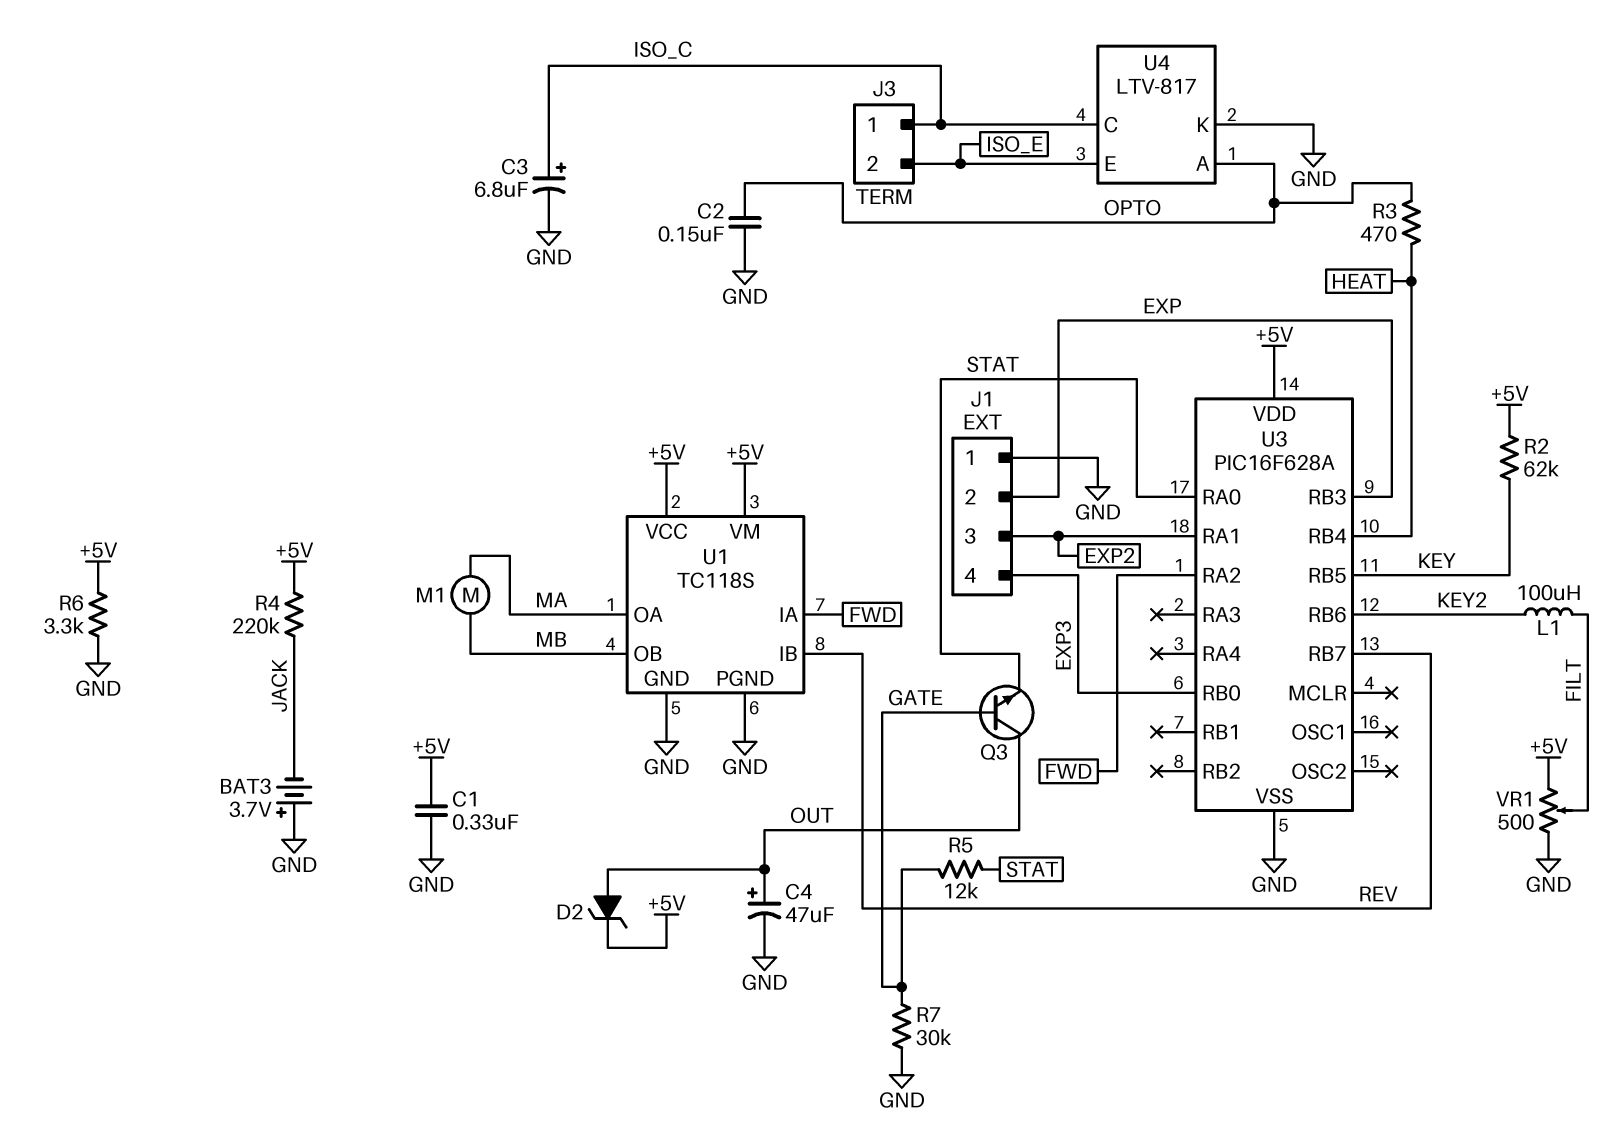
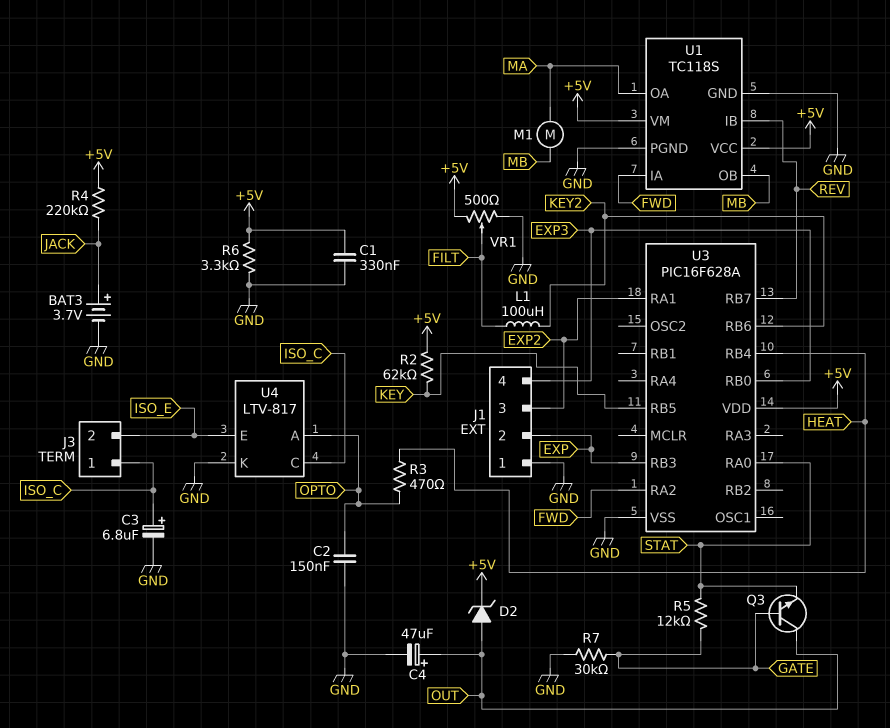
BAT3: 3.7V (plus GND, minus JACK) -> 3.7V (plus JACK, minus GND)

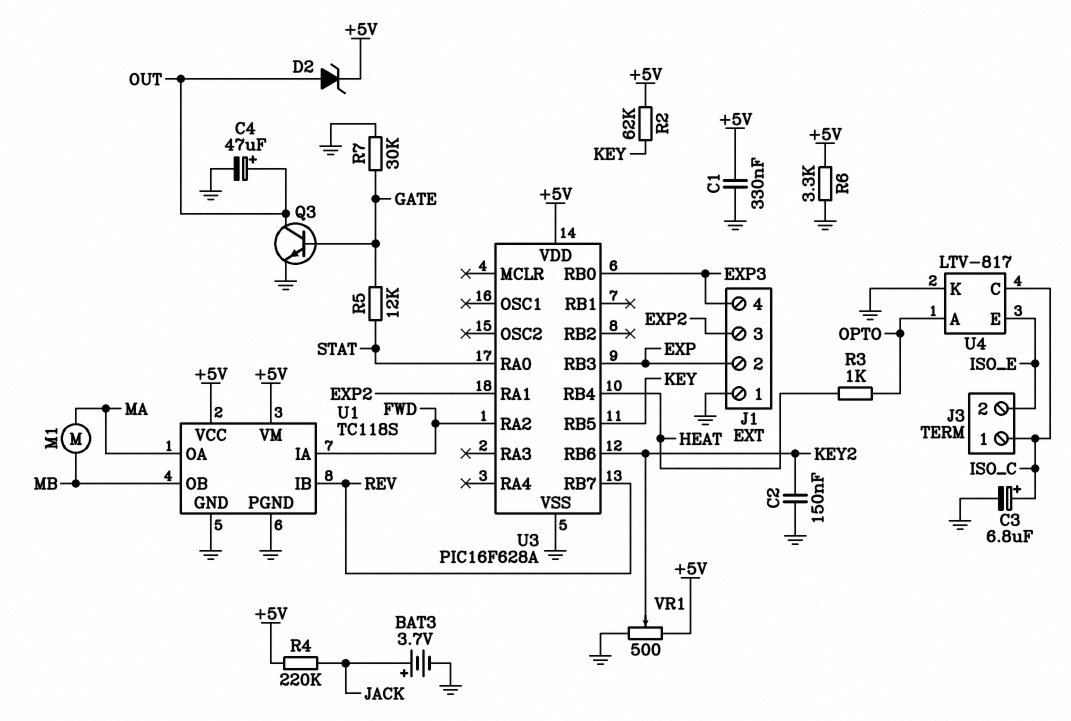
C2: 150nF (GND, OPTO) -> 150nF (GND, KEY2)
L1: 100uH (FILT, KEY2) -> none
Q3: NPN (B GATE, C OUT, E STAT) -> NPN (B GATE, C OUT, E GND)
R3: 470 (HEAT, OPTO) -> 1k (HEAT, OPTO)
VR1: 500 (+5V, GND, wiper FILT) -> 500 (+5V, GND, wiper KEY2)

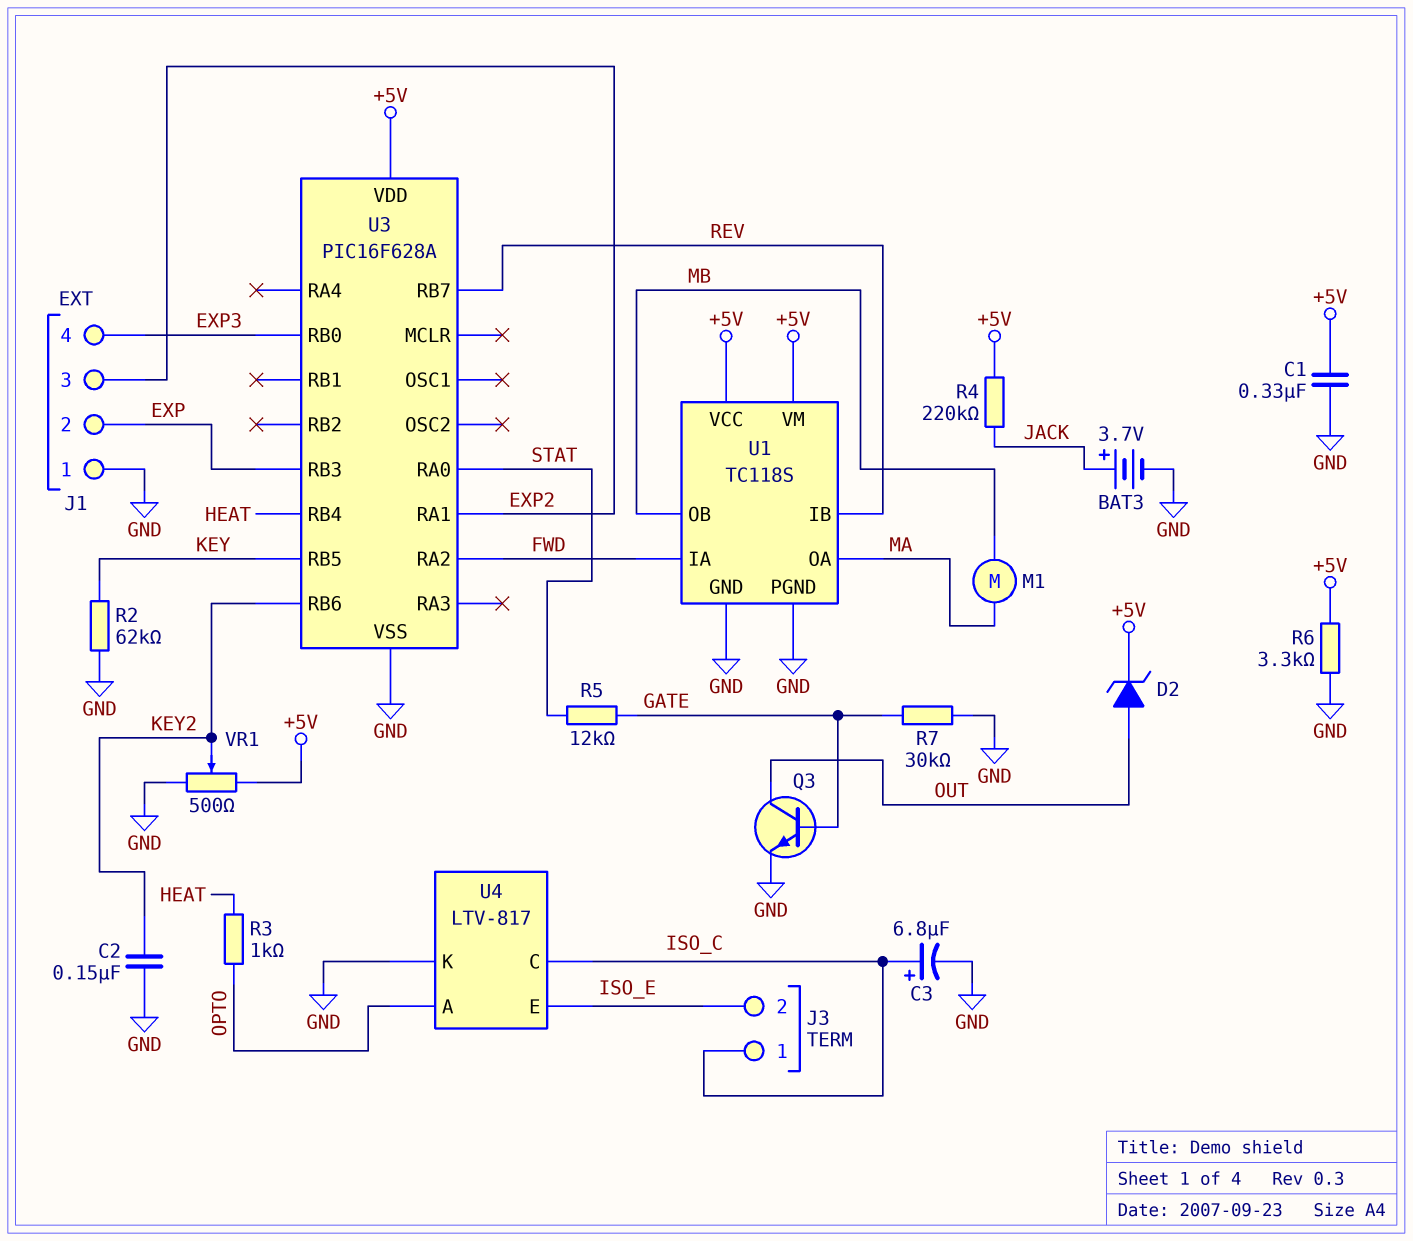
C4: 47uF (plus OUT, minus GND) -> none
R2: 62k (+5V, KEY) -> 62k (GND, KEY)

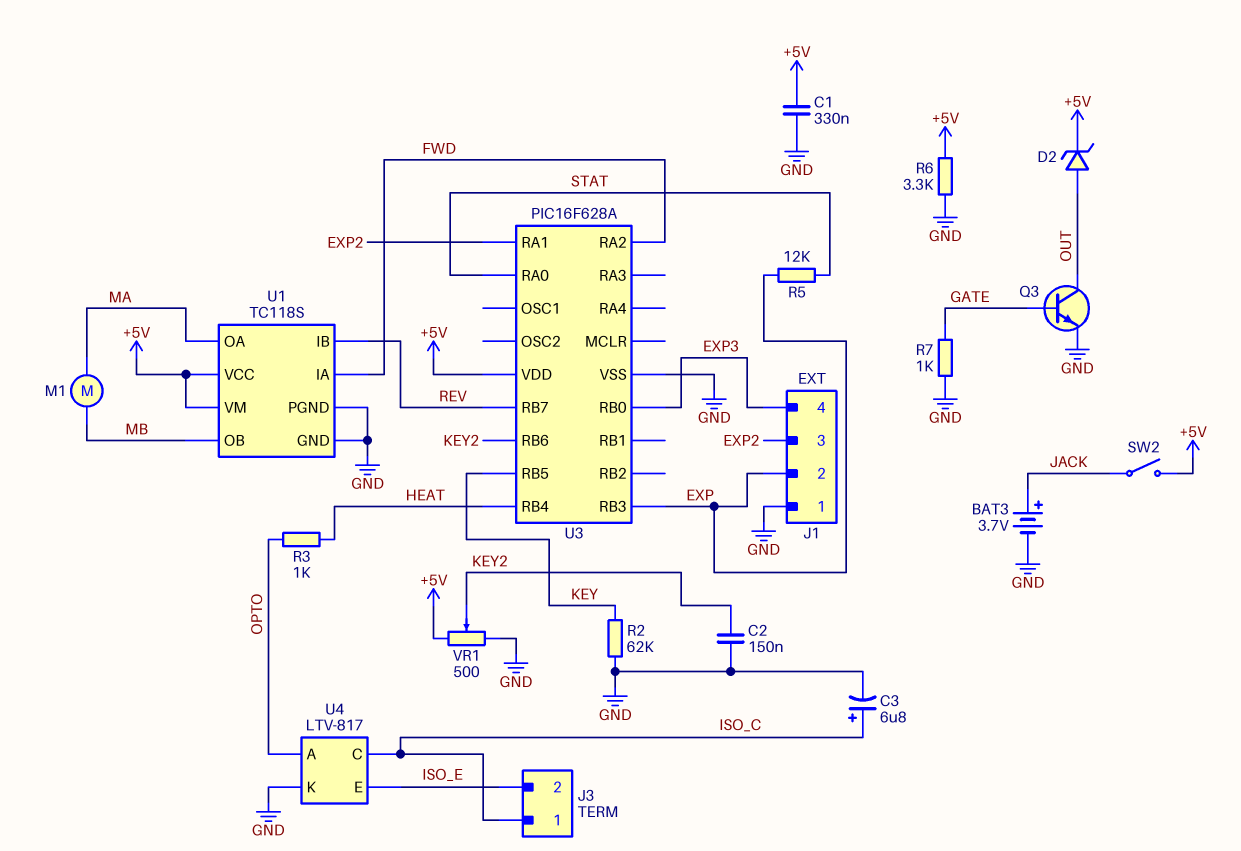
R4: 220k (+5V, JACK) -> none
R5: 12k (GATE, STAT) -> 12k (EXP, STAT)
R7: 30k (GATE, GND) -> 1k (GATE, GND)
SW2: none -> switch (+5V, JACK)

